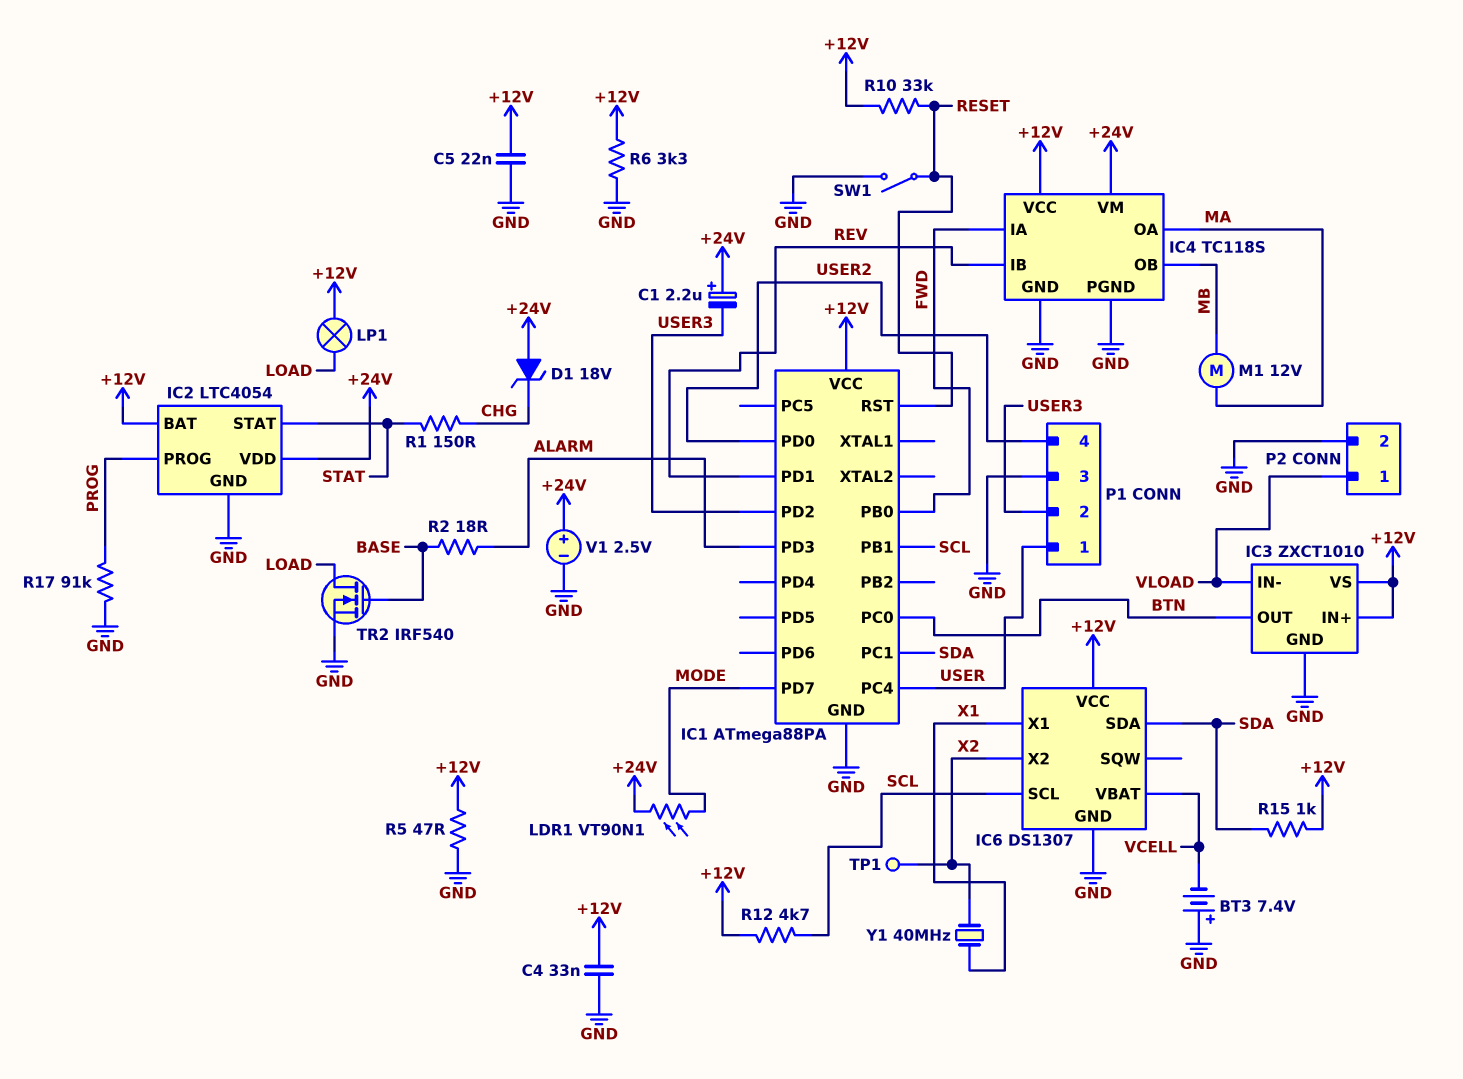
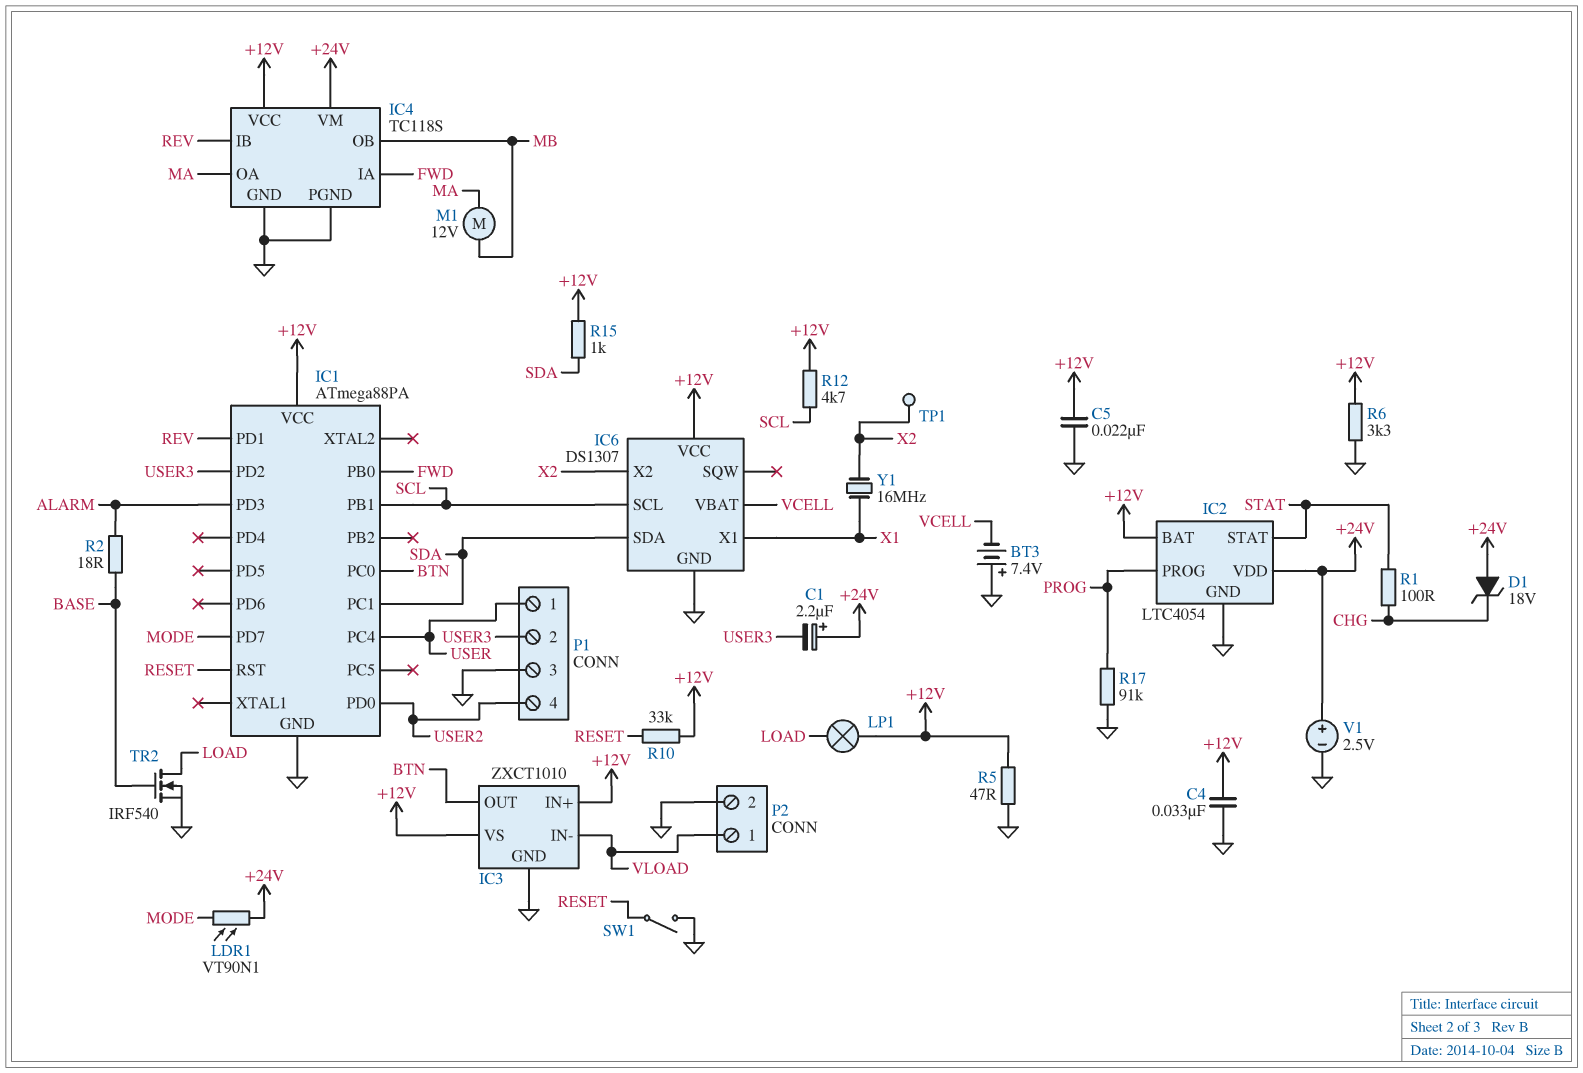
R1: 150 (CHG, STAT) -> 100 (CHG, STAT)
Y1: 40MHz (X1, X2) -> 16MHz (X1, X2)

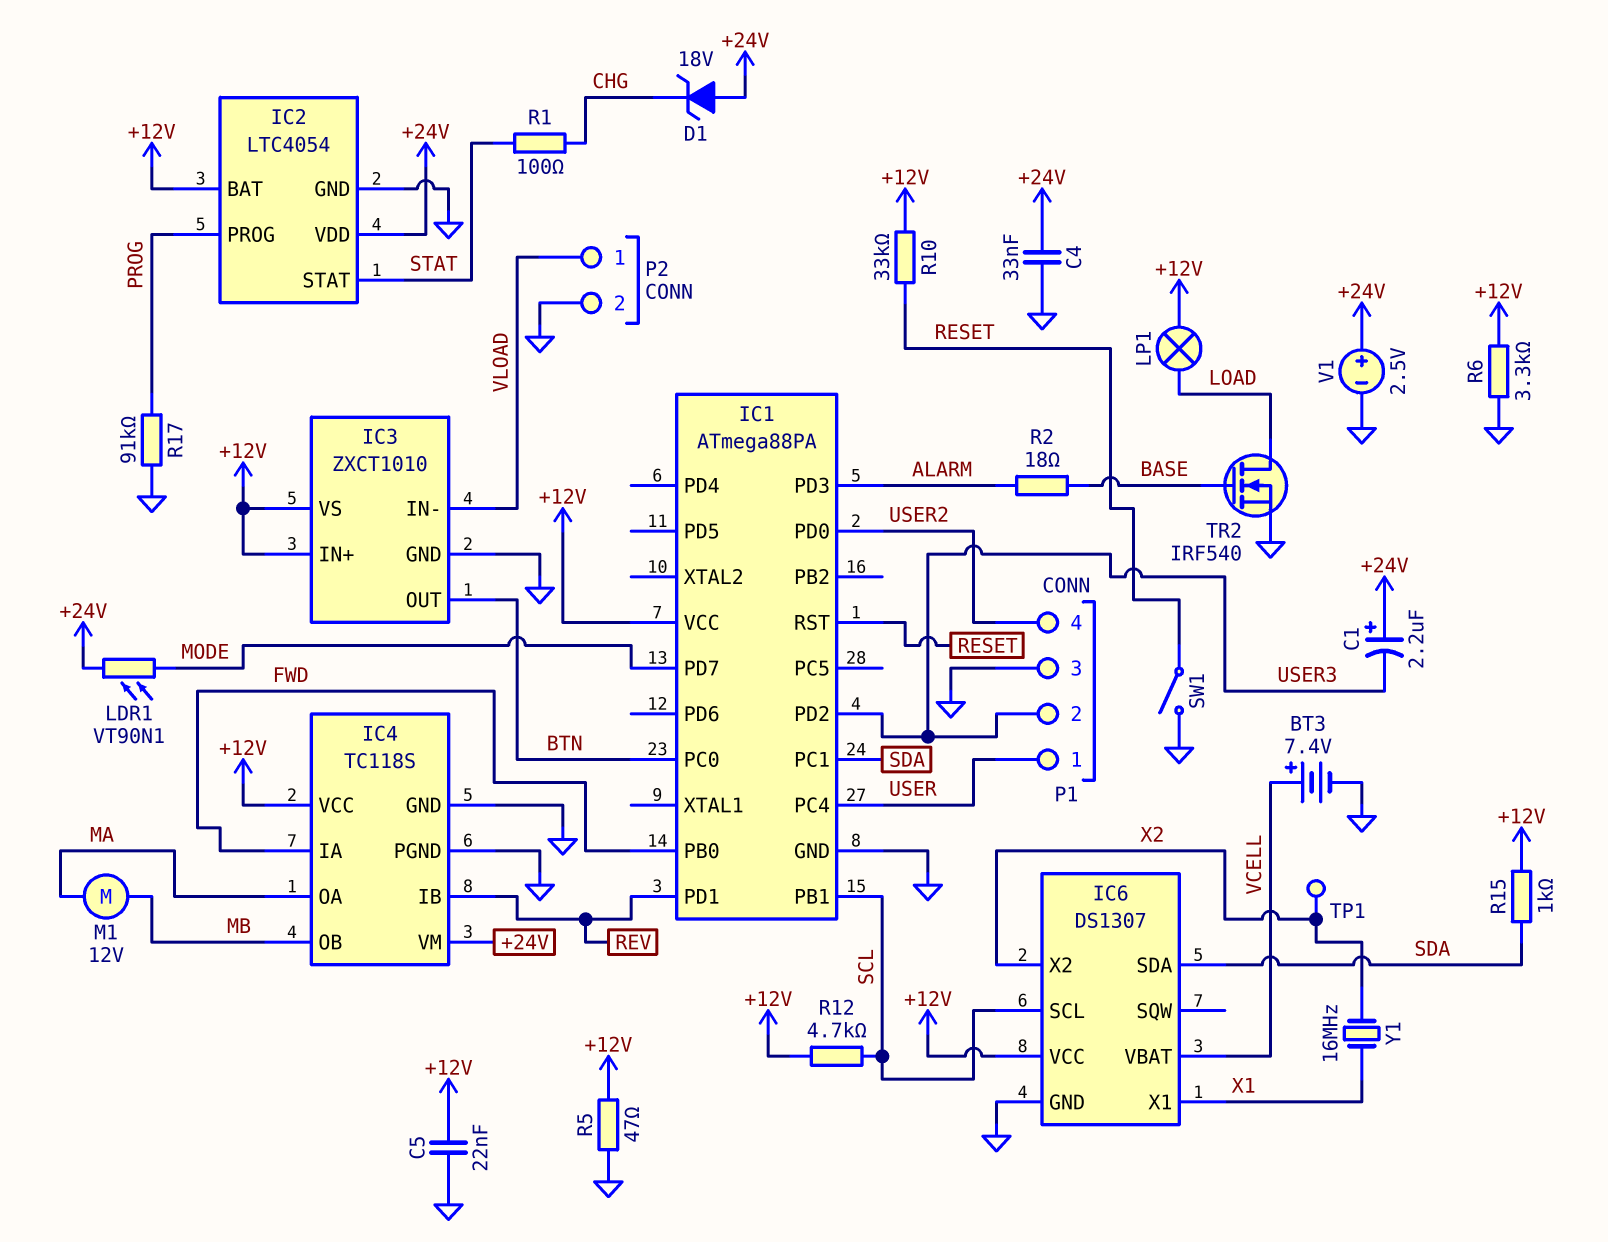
BT3: 7.4V (plus GND, minus VCELL) -> 7.4V (plus VCELL, minus GND)
C4: 33nF (+12V, GND) -> 33nF (+24V, GND)

